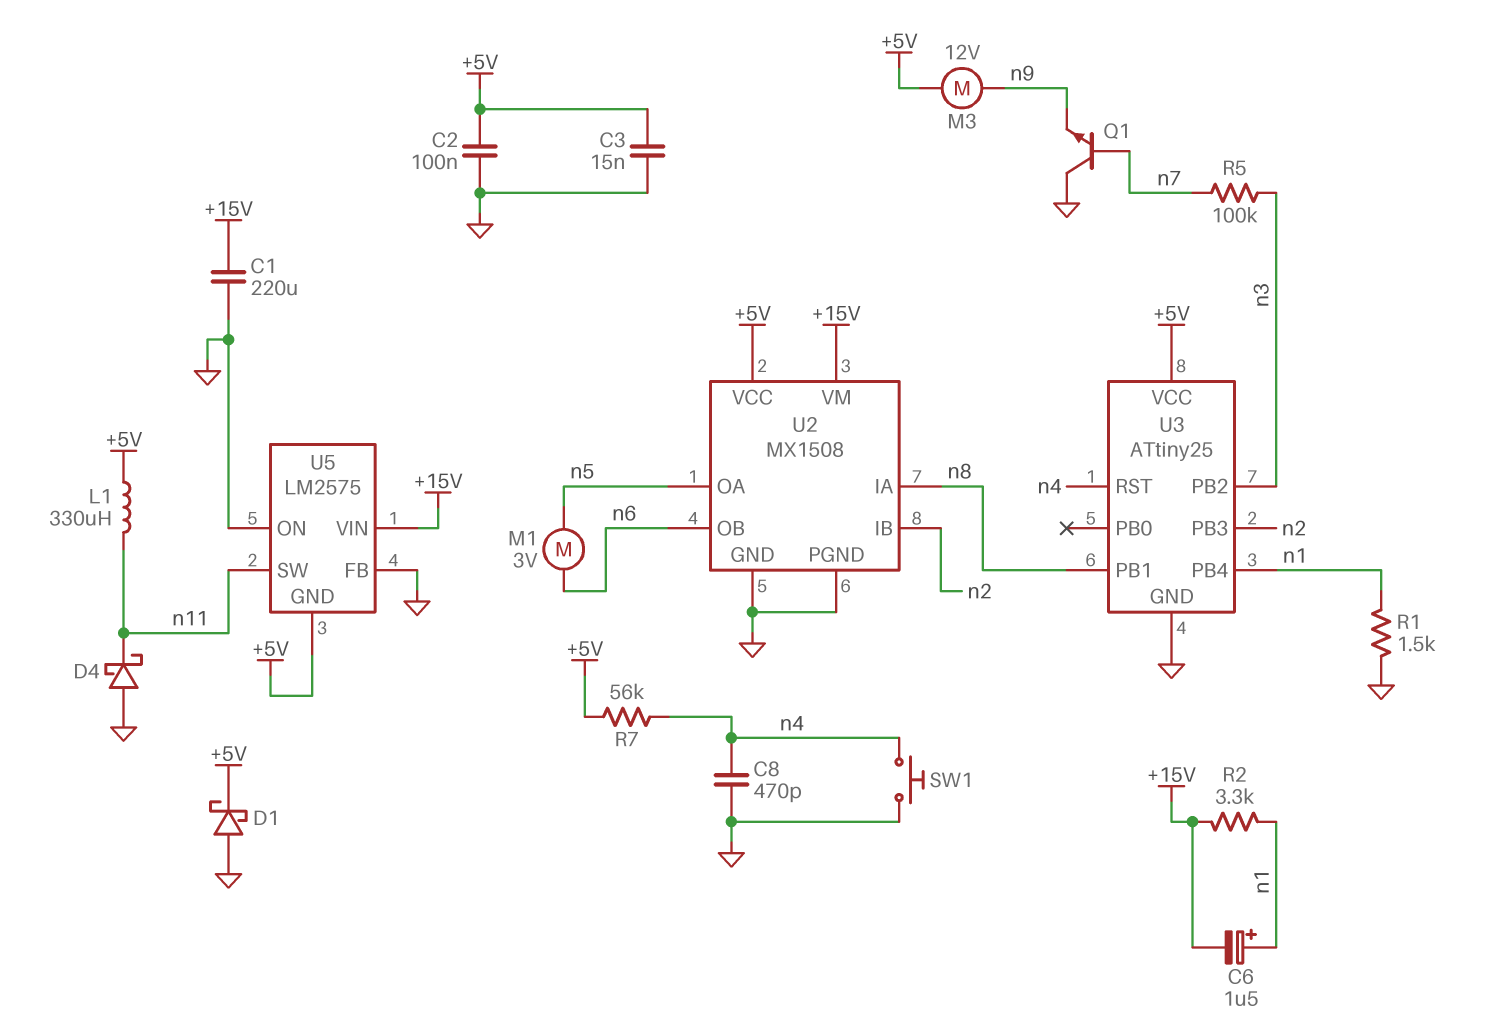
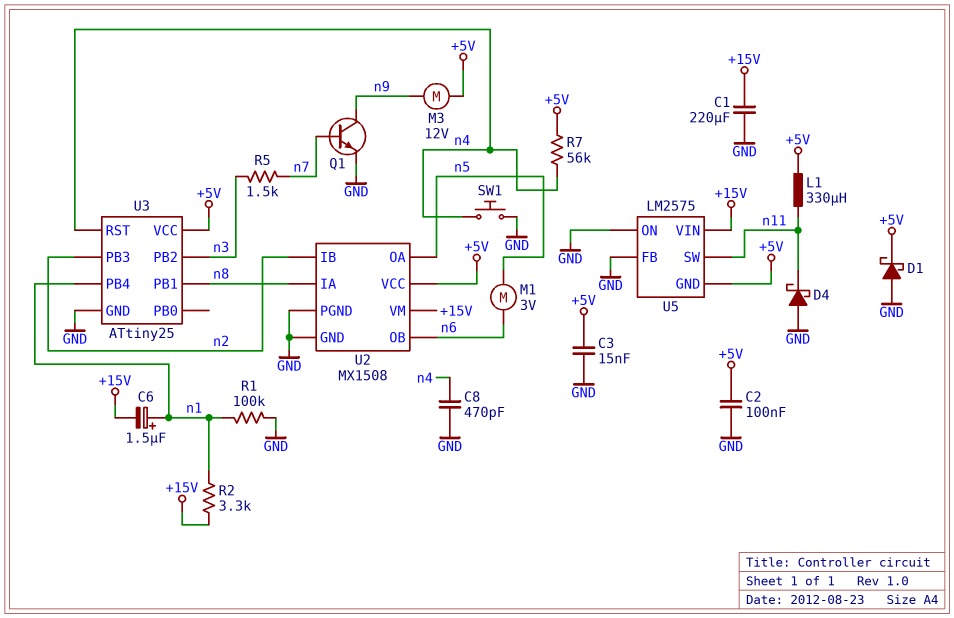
Q1: NPN (B n7, C GND, E n9) -> NPN (B n7, C n9, E GND)
R1: 1.5k (GND, n1) -> 100k (GND, n1)
R5: 100k (n3, n7) -> 1.5k (n3, n7)

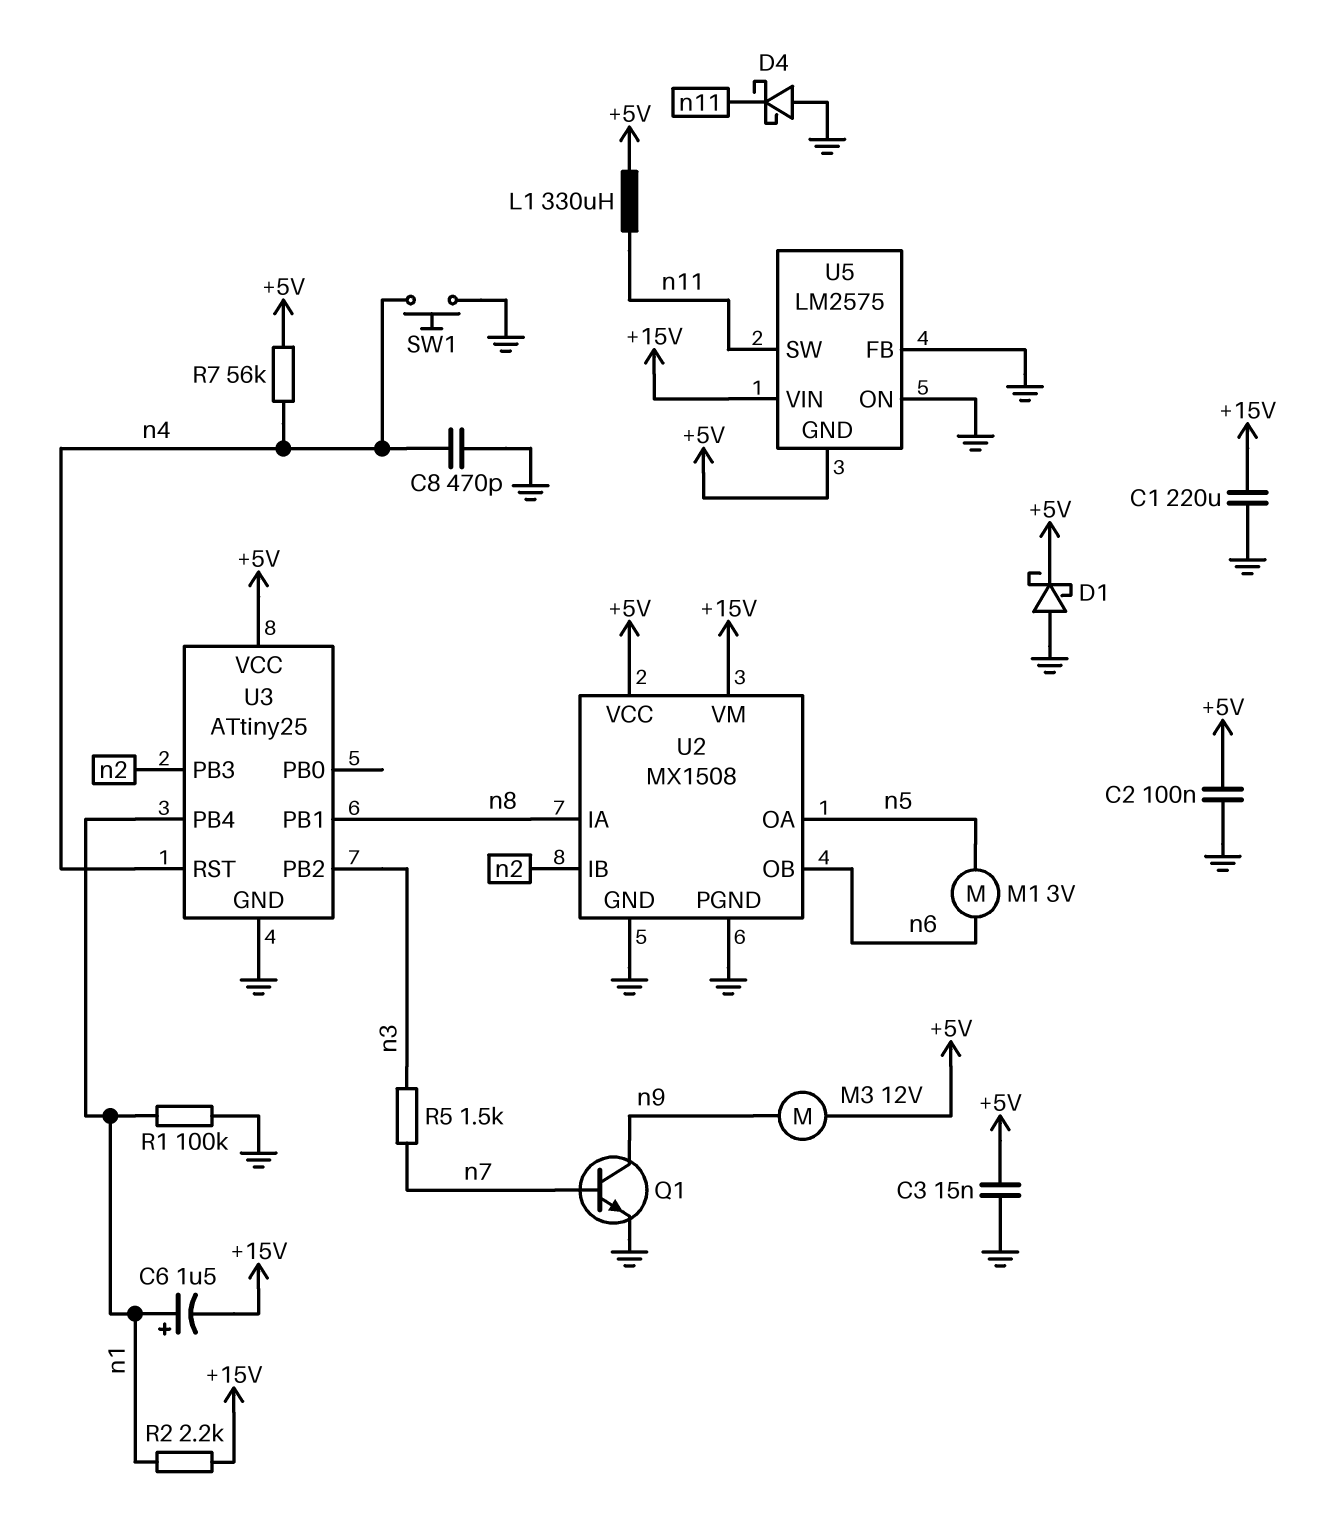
R2: 3.3k (+15V, n1) -> 2.2k (+15V, n1)

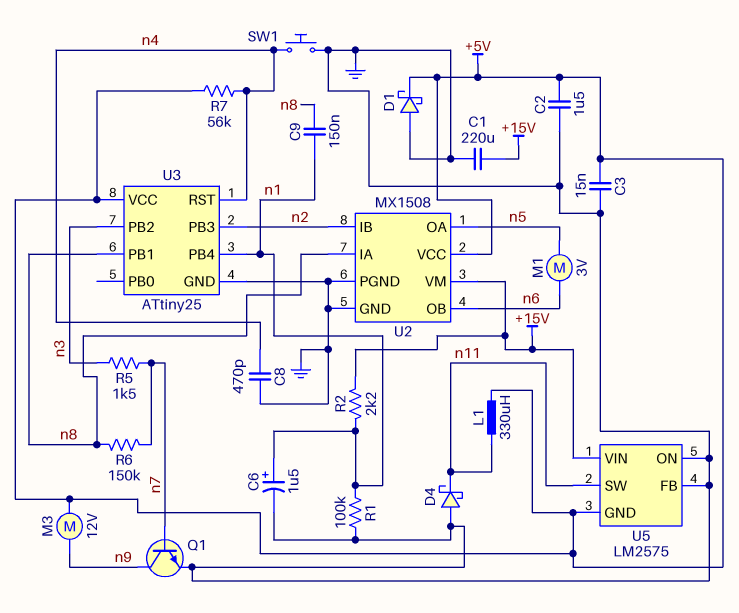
C2: 100nF (+5V, GND) -> 1.5uF (+5V, GND)
C6: 1.5uF (plus n1, minus +15V) -> 1.5uF (plus n1, minus GND)
C9: none -> 150nF (n1, n8)
R6: none -> 150k (n7, n8)

